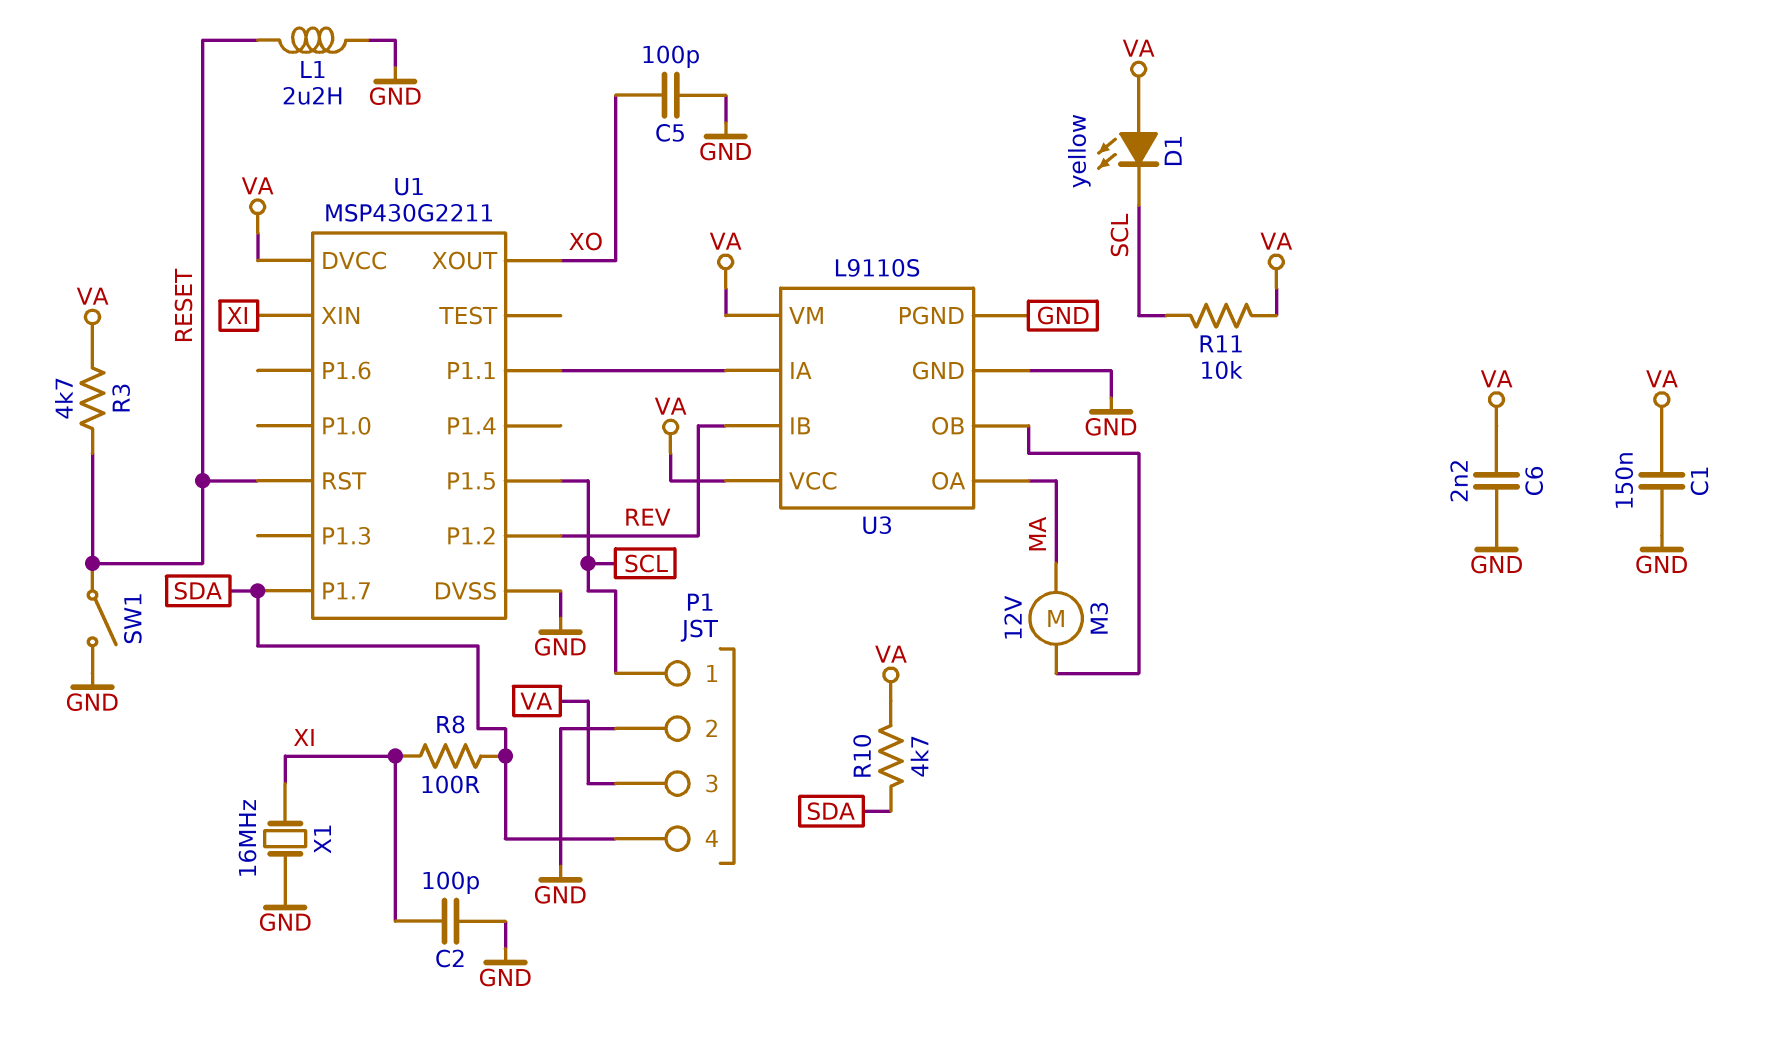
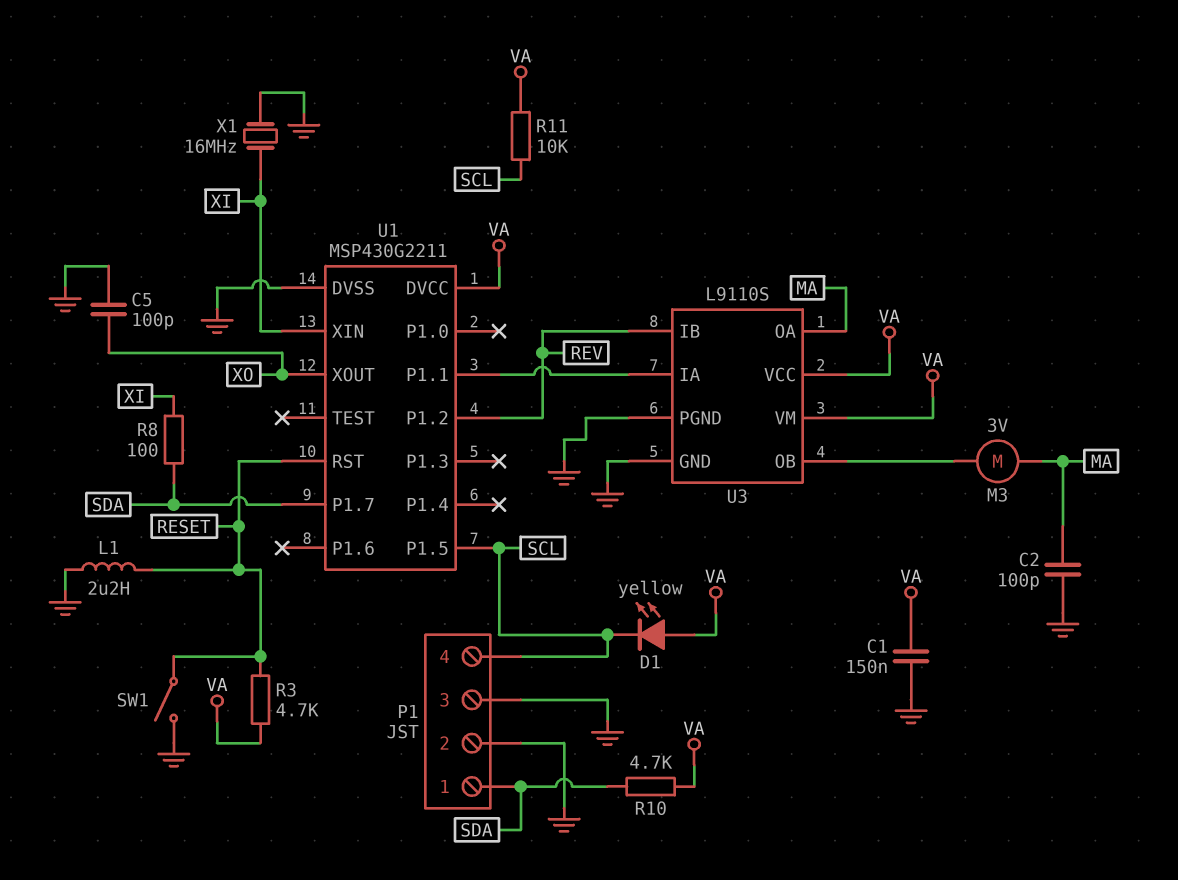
C2: 100pF (GND, XI) -> 100pF (GND, MA)
C6: 2.2nF (GND, VA) -> none
M3: motor 12V (MA, U3/OB) -> motor 3V (MA, U3/OB)
P1 pin 1: SCL -> SDA
P1 pin 3: VA -> GND
P1 pin 4: SDA -> SCL

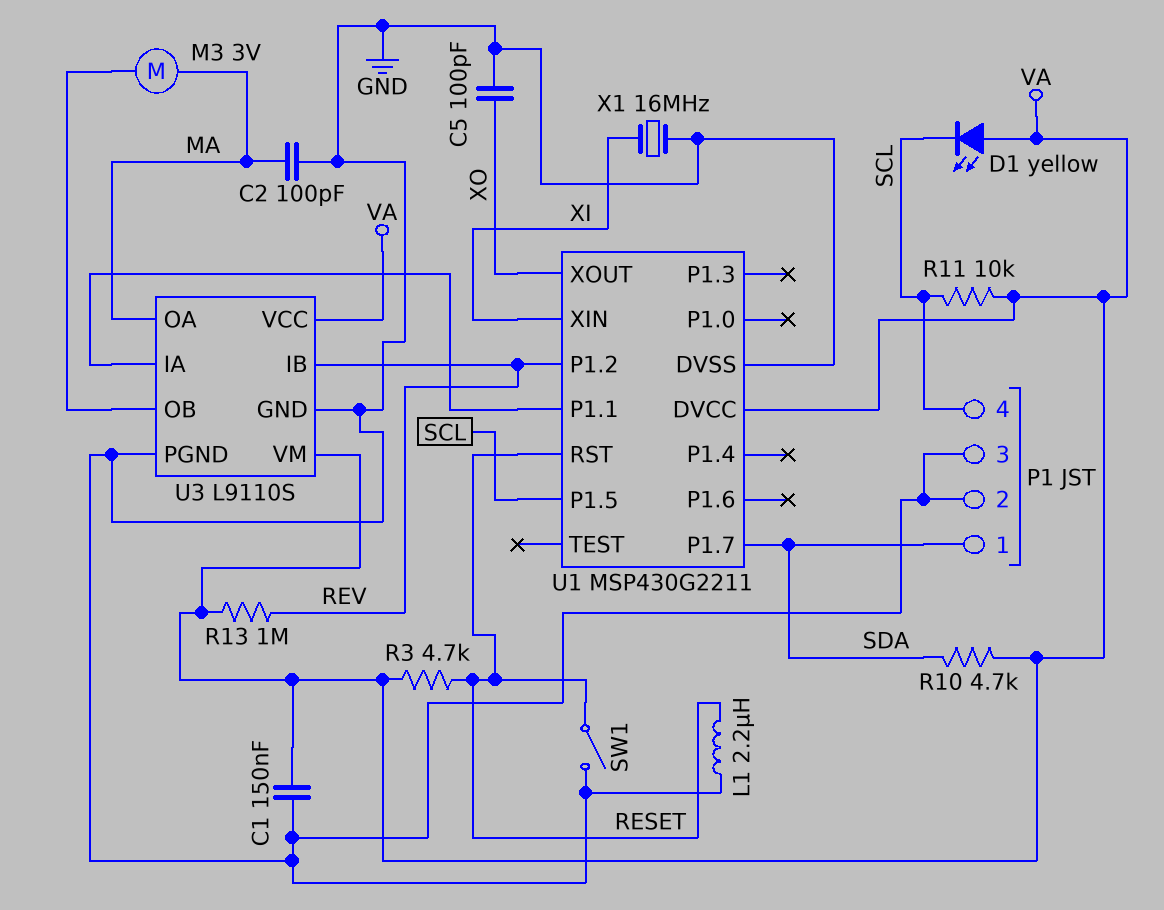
R8: 100 (SDA, XI) -> none
R13: none -> 1M (REV, VA)

